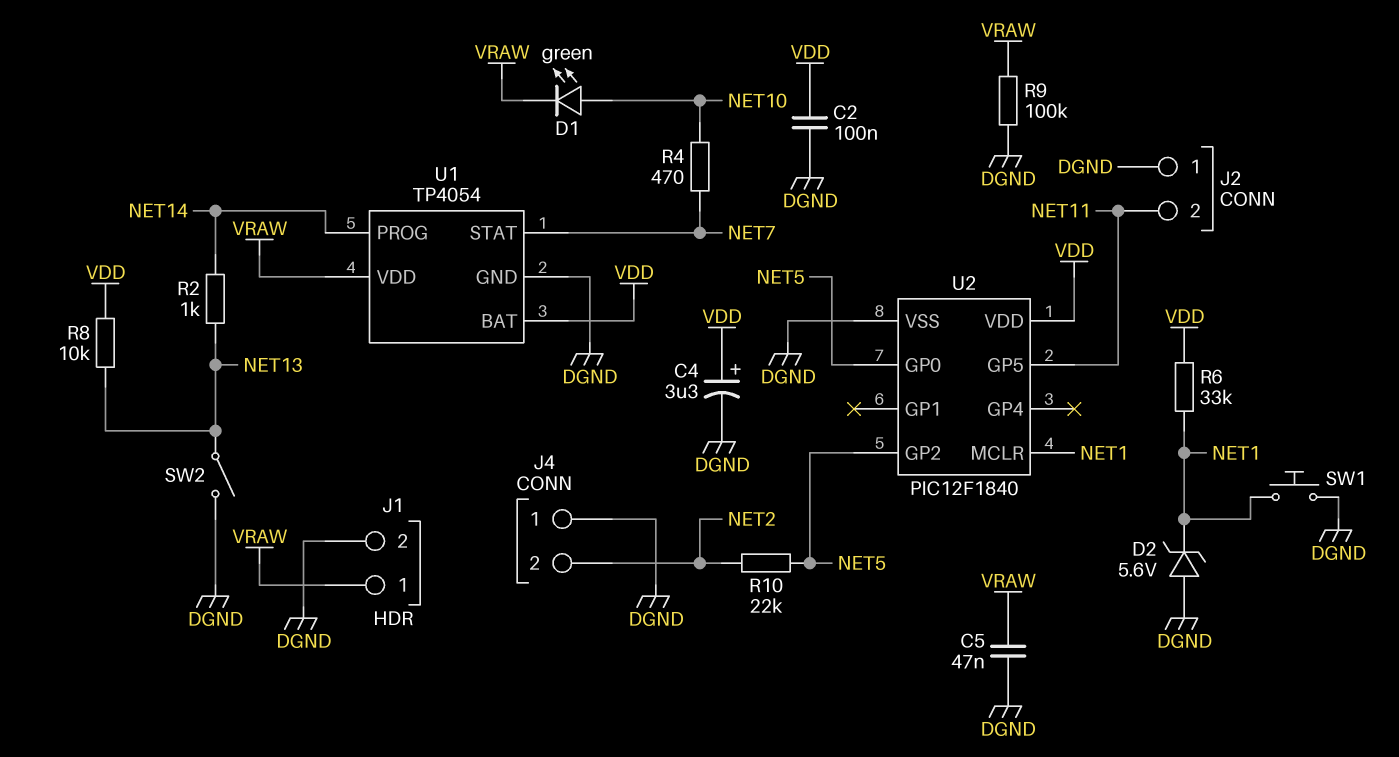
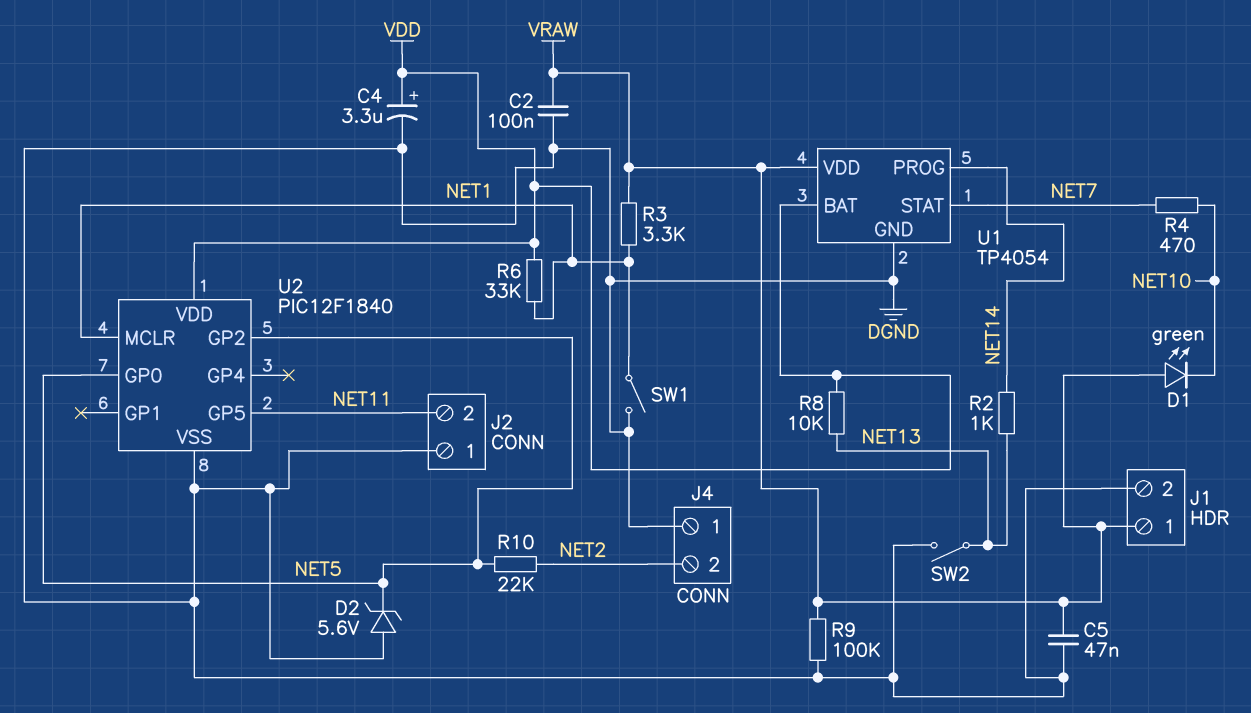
C2: 100nF (DGND, VDD) -> 100nF (DGND, VRAW)
D1: LED green (A NET10, K VRAW) -> LED green (A VRAW, K NET10)
D2: zener 5.6V (A DGND, K NET1) -> zener 5.6V (A DGND, K NET5)
R3: none -> 3.3k (NET1, VRAW)
SW1: button (DGND, NET1) -> switch (DGND, NET1)

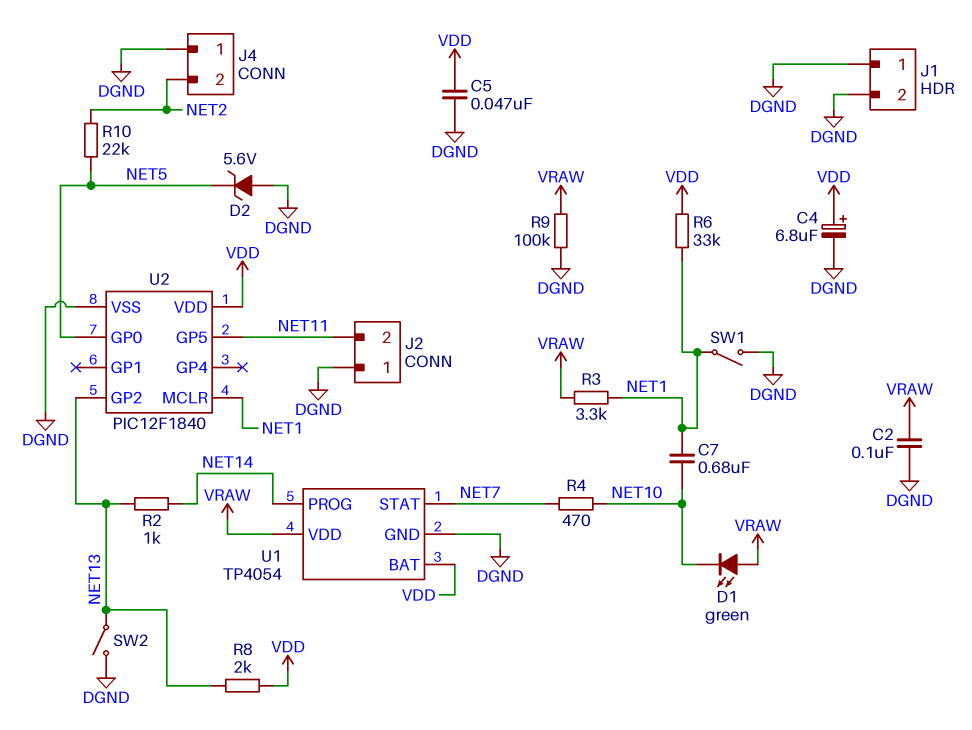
C4: 3.3uF (plus VDD, minus DGND) -> 6.8uF (plus VDD, minus DGND)
C5: 47nF (DGND, VRAW) -> 47nF (DGND, VDD)
C7: none -> 680nF (NET1, NET10)
J1 pin 1: VRAW -> DGND
R8: 10k (NET13, VDD) -> 2k (NET13, VDD)
U2 pin GP2: NET5 -> NET13

